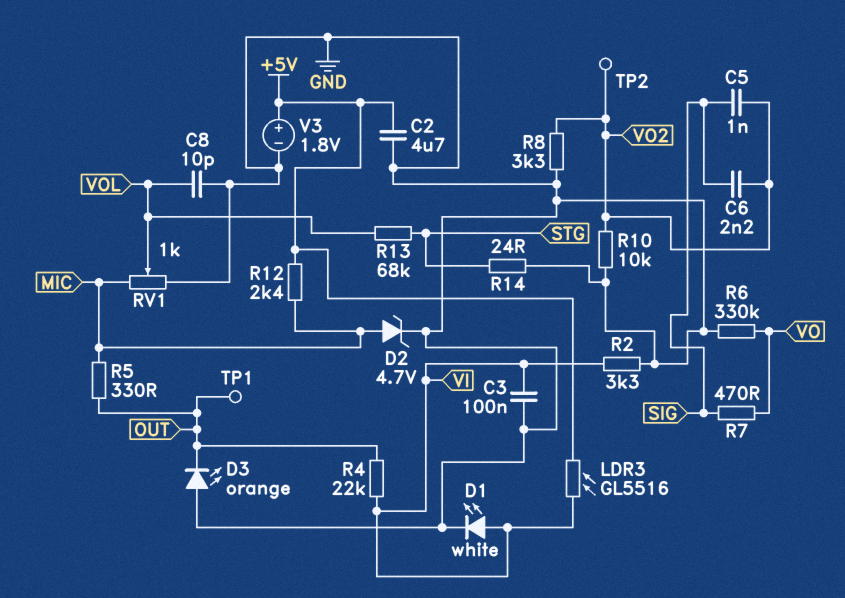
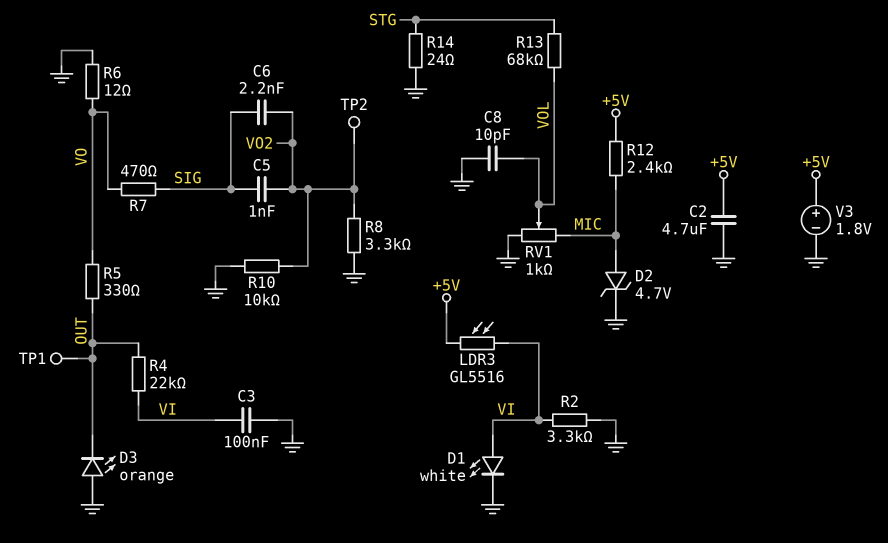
R5: 330 (MIC, OUT) -> 330 (OUT, VO)
R6: 330k (GND, VO) -> 12 (GND, VO)

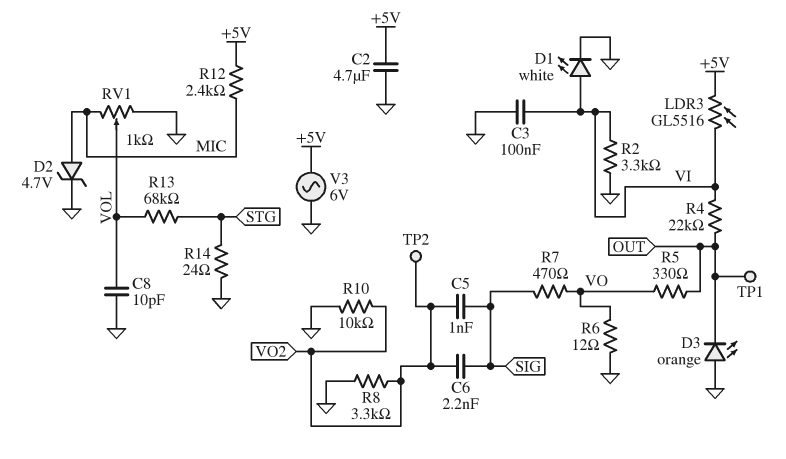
V3: 1.8V (plus +5V, minus GND) -> AC 6V (+5V, GND)

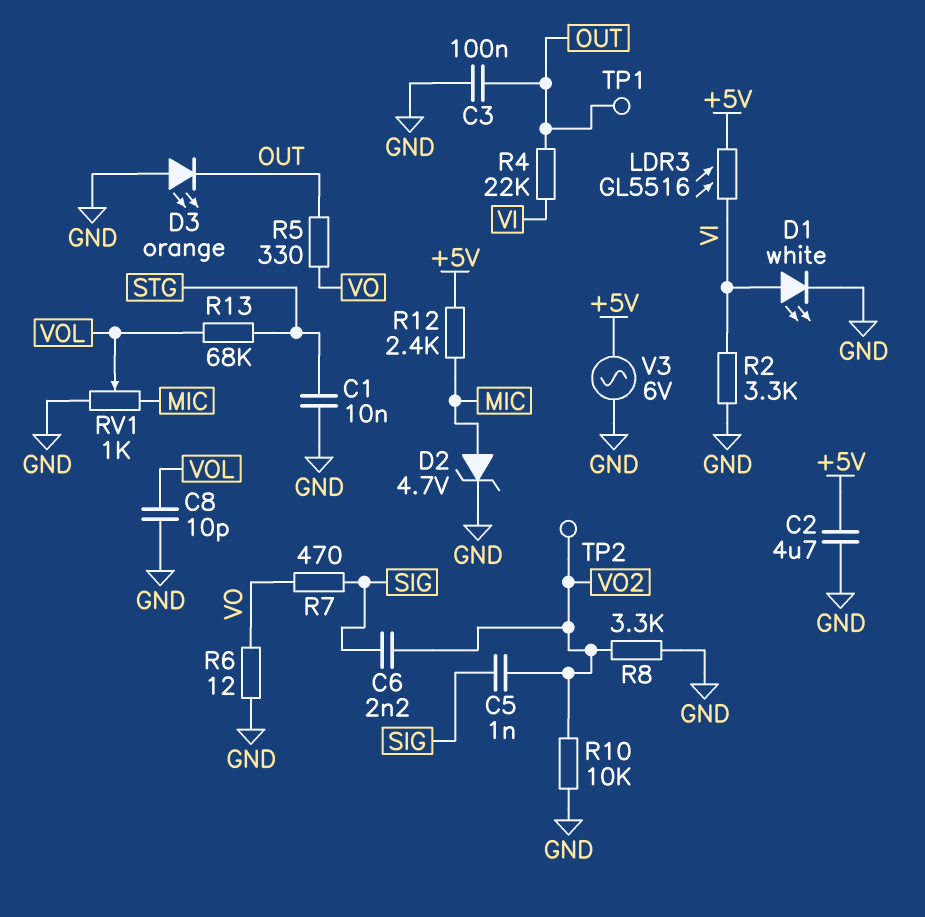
C1: none -> 10nF (GND, STG)
C3: 100nF (GND, VI) -> 100nF (GND, OUT)
R14: 24 (GND, STG) -> none

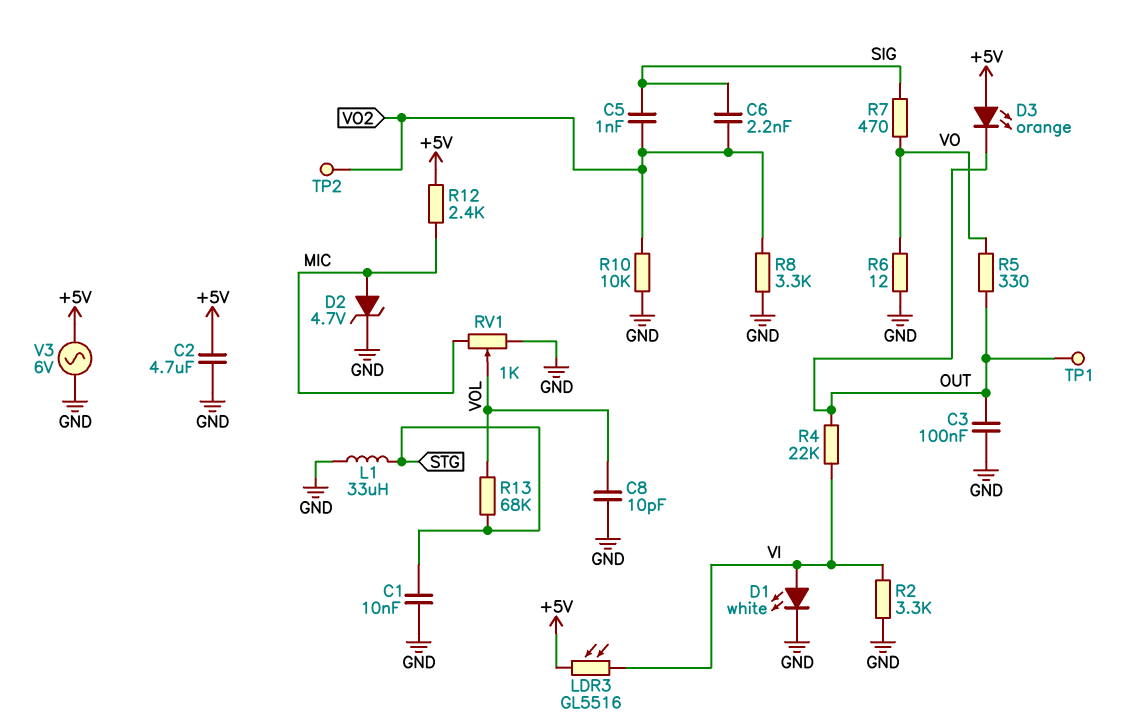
D3: LED orange (A GND, K OUT) -> LED orange (A +5V, K OUT)
L1: none -> 33uH (GND, STG)

